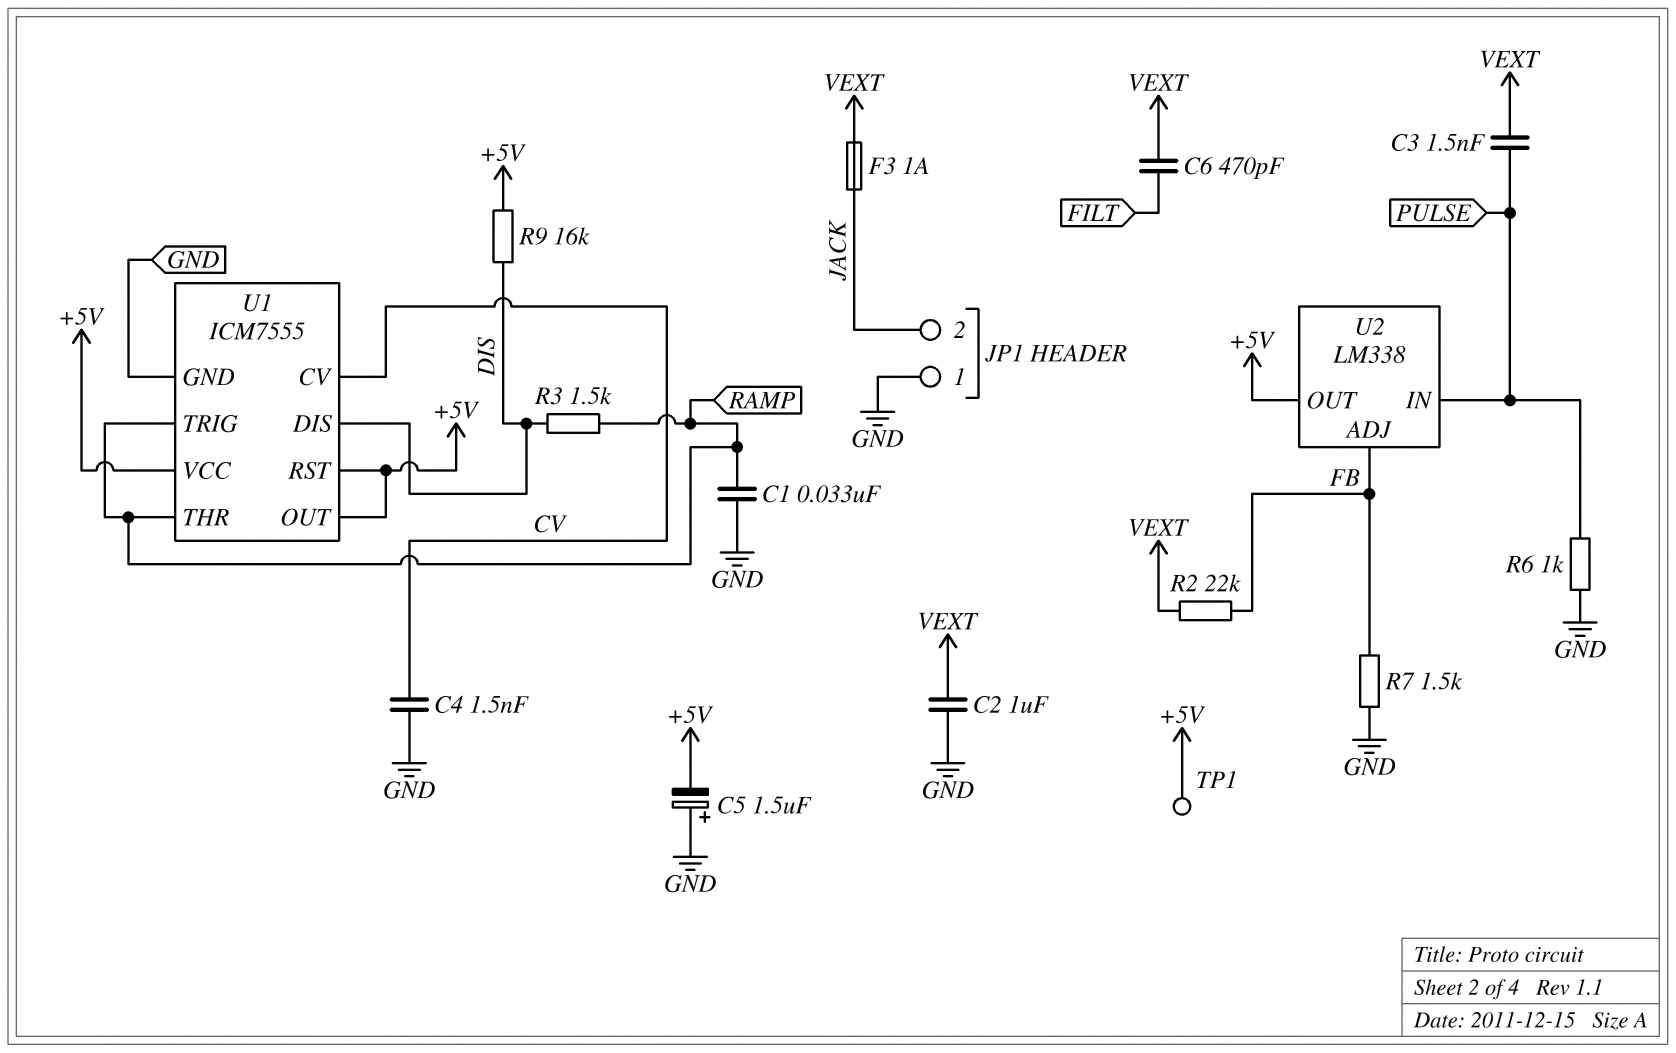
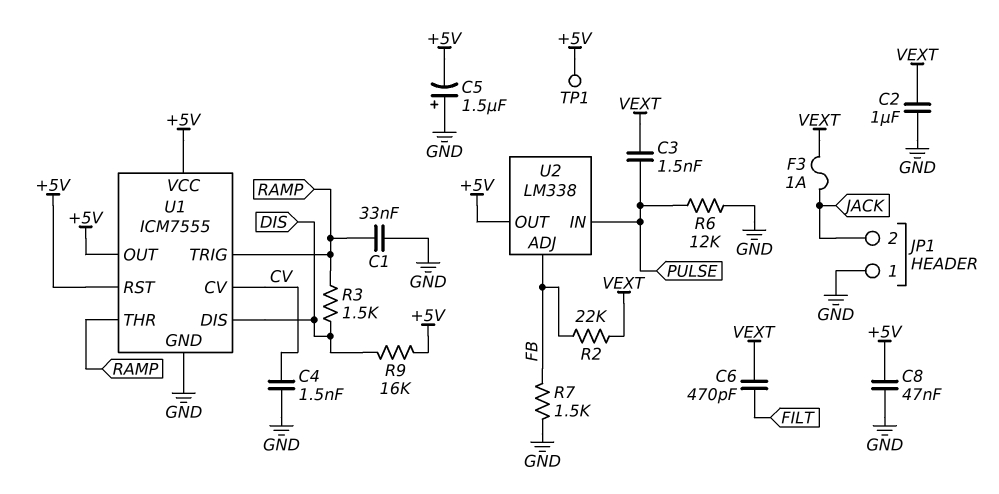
C8: none -> 47nF (+5V, GND)
R6: 1k (GND, PULSE) -> 12k (GND, PULSE)

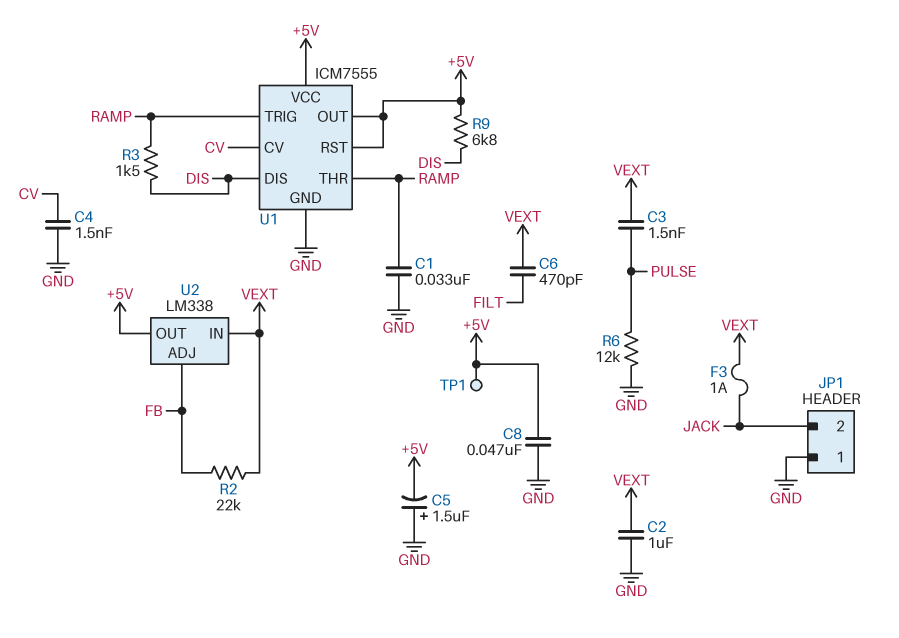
R7: 1.5k (FB, GND) -> none
R9: 16k (+5V, DIS) -> 6.8k (+5V, DIS)
U2 pin IN: PULSE -> VEXT

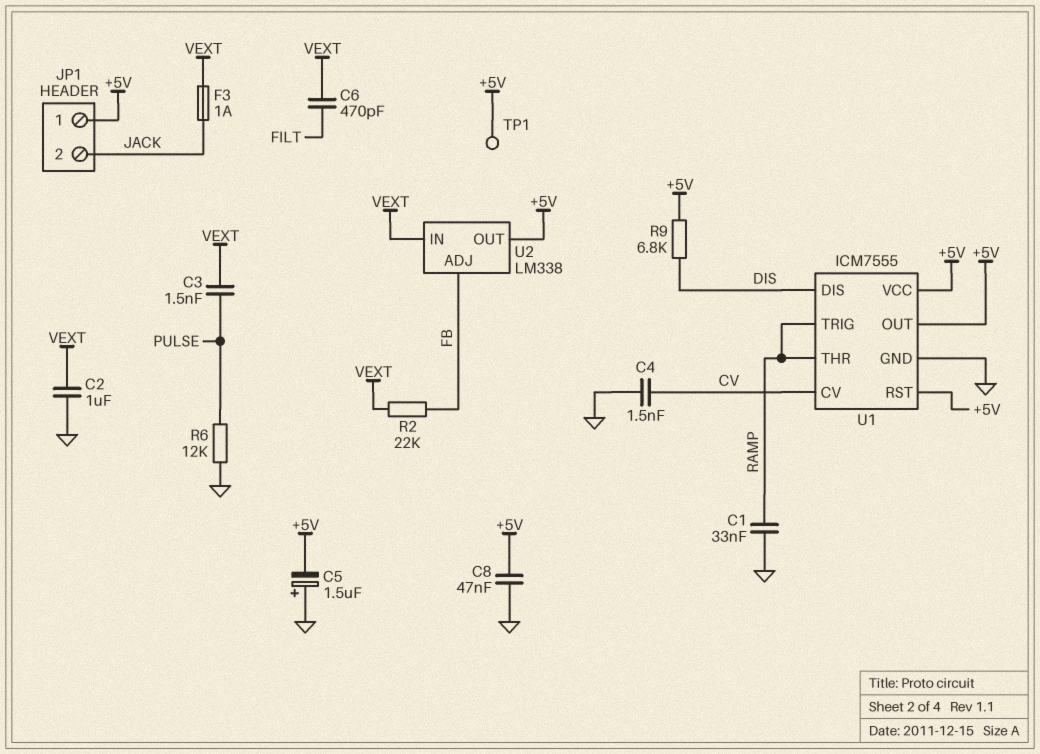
JP1 pin 1: GND -> +5V
R3: 1.5k (DIS, RAMP) -> none

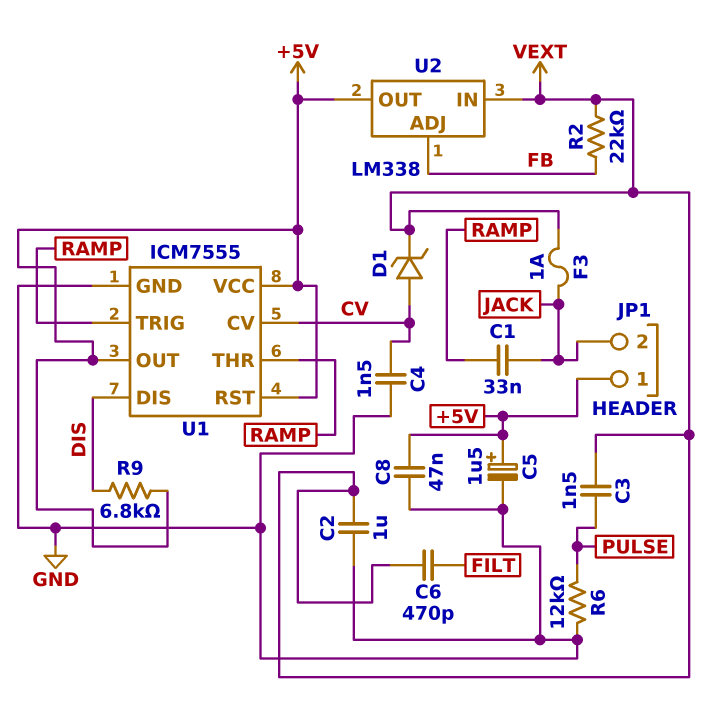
C1: 33nF (GND, RAMP) -> 33nF (JACK, RAMP)
C5: 1.5uF (plus GND, minus +5V) -> 1.5uF (plus +5V, minus GND)
D1: none -> zener (A CV, K VEXT)
TP1: test point (+5V) -> none

